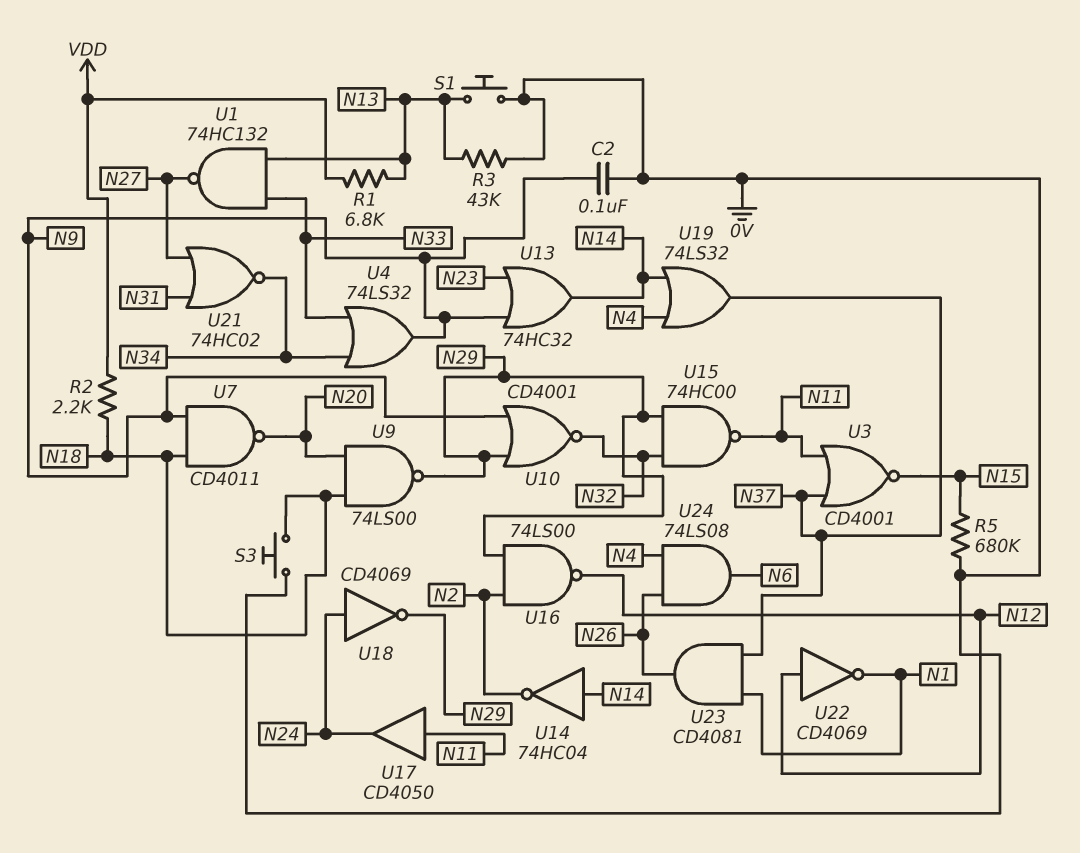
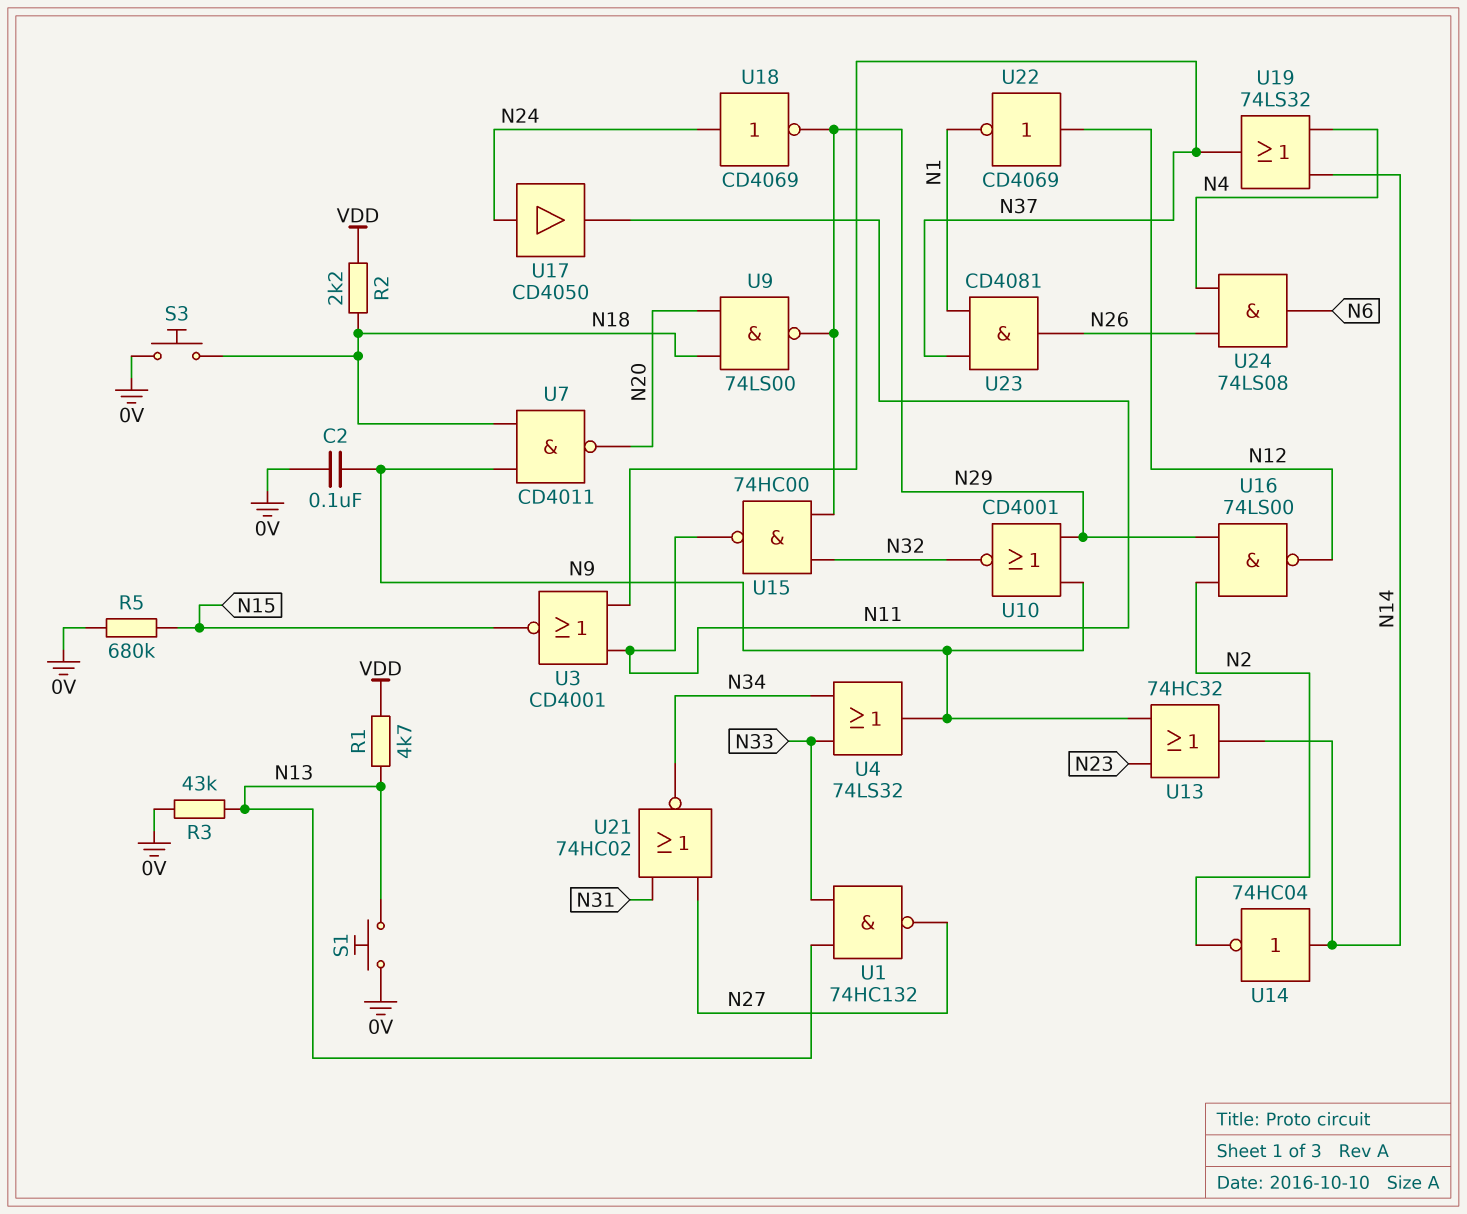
R1: 6.8k (N13, VDD) -> 4.7k (N13, VDD)
U17: buffer CD4050 (in N11, out N24) -> buffer CD4050 (in N24, out N11)

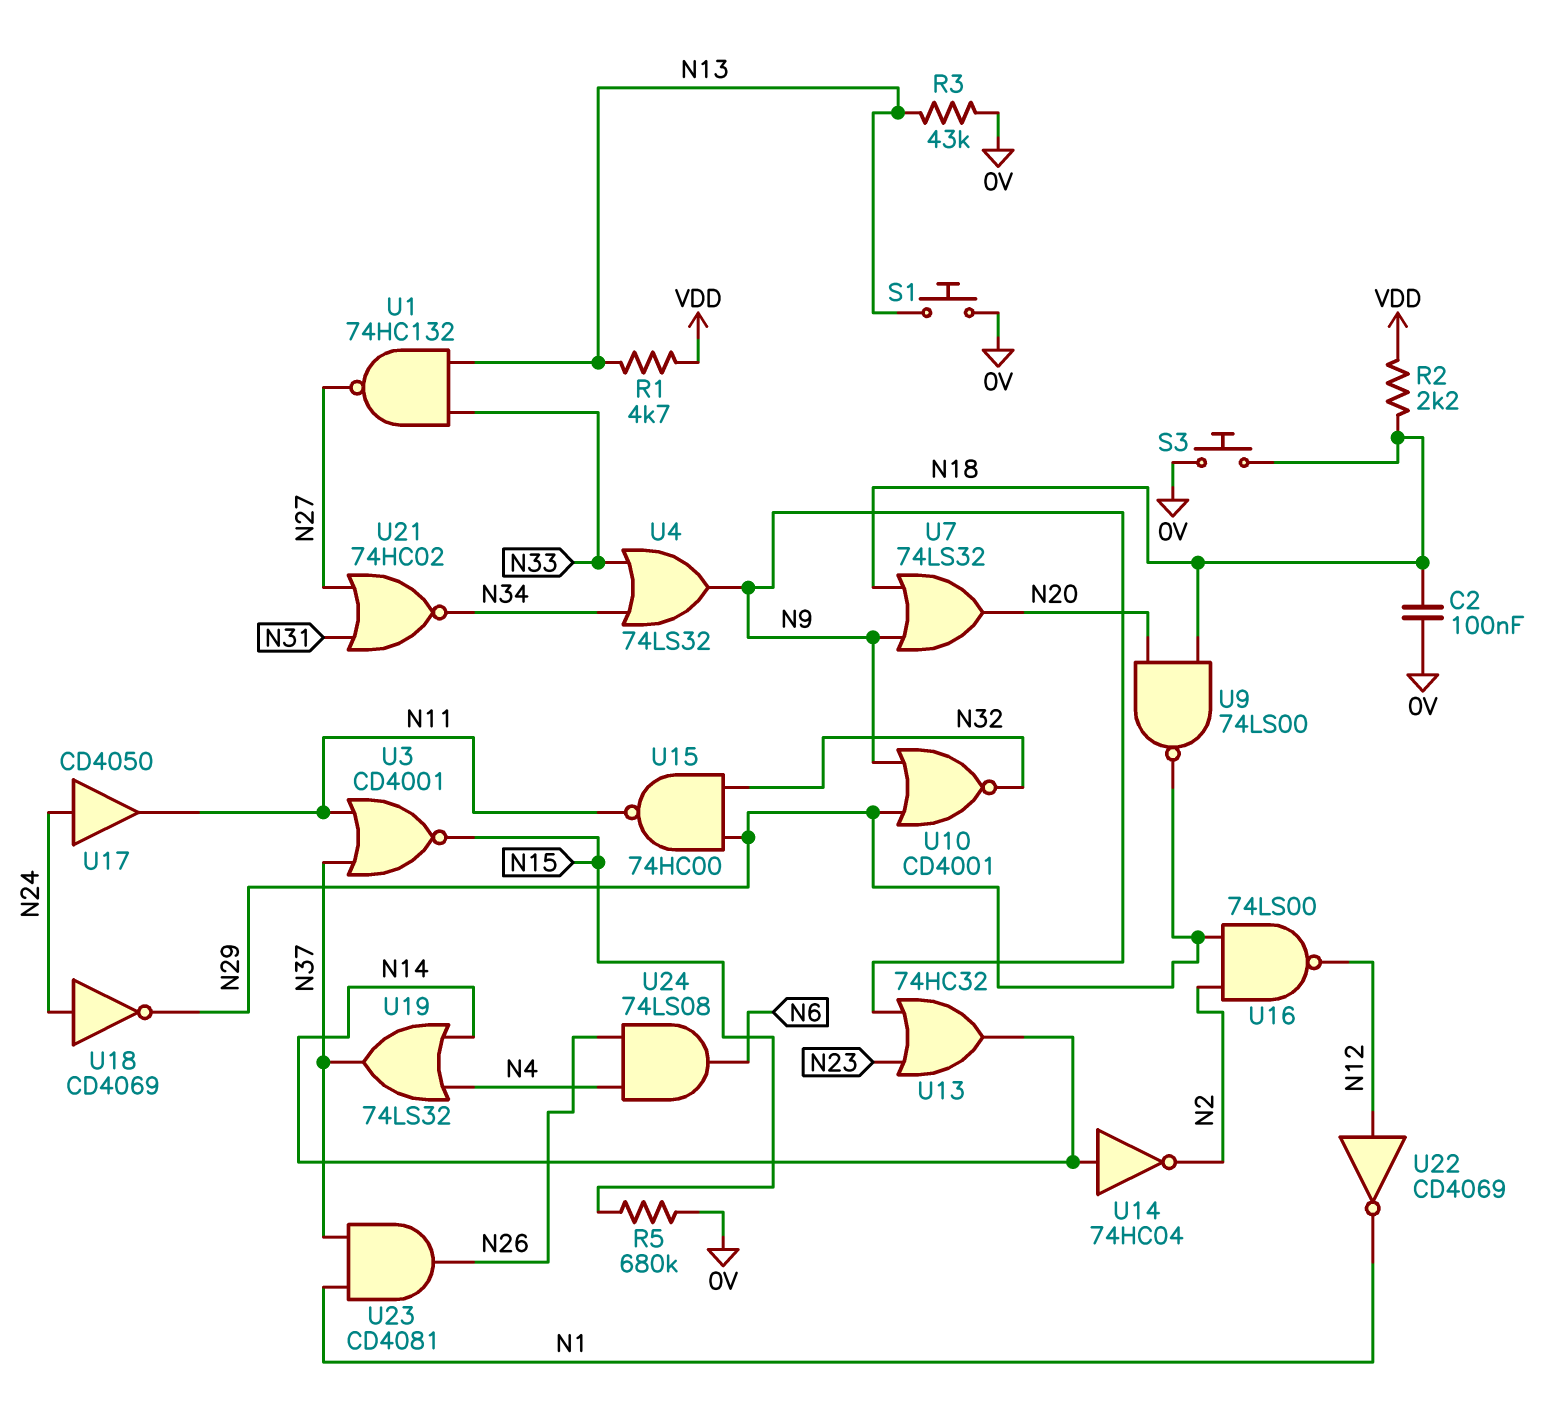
C2: 100nF (0V, N9) -> 100nF (0V, N18)
U7: NAND CD4011 (in N9, in N18, out N20) -> OR 74LS32 (in N9, in N18, out N20)

